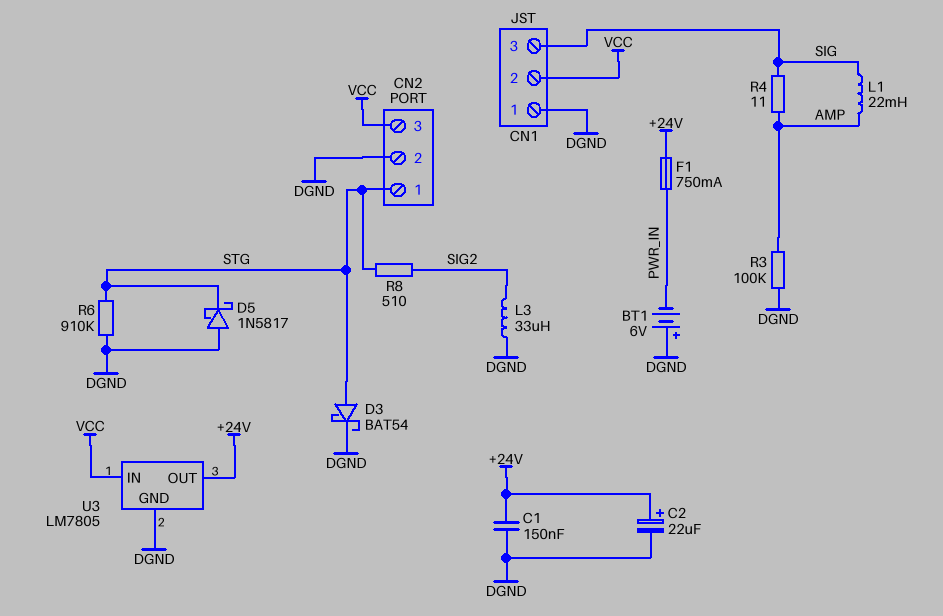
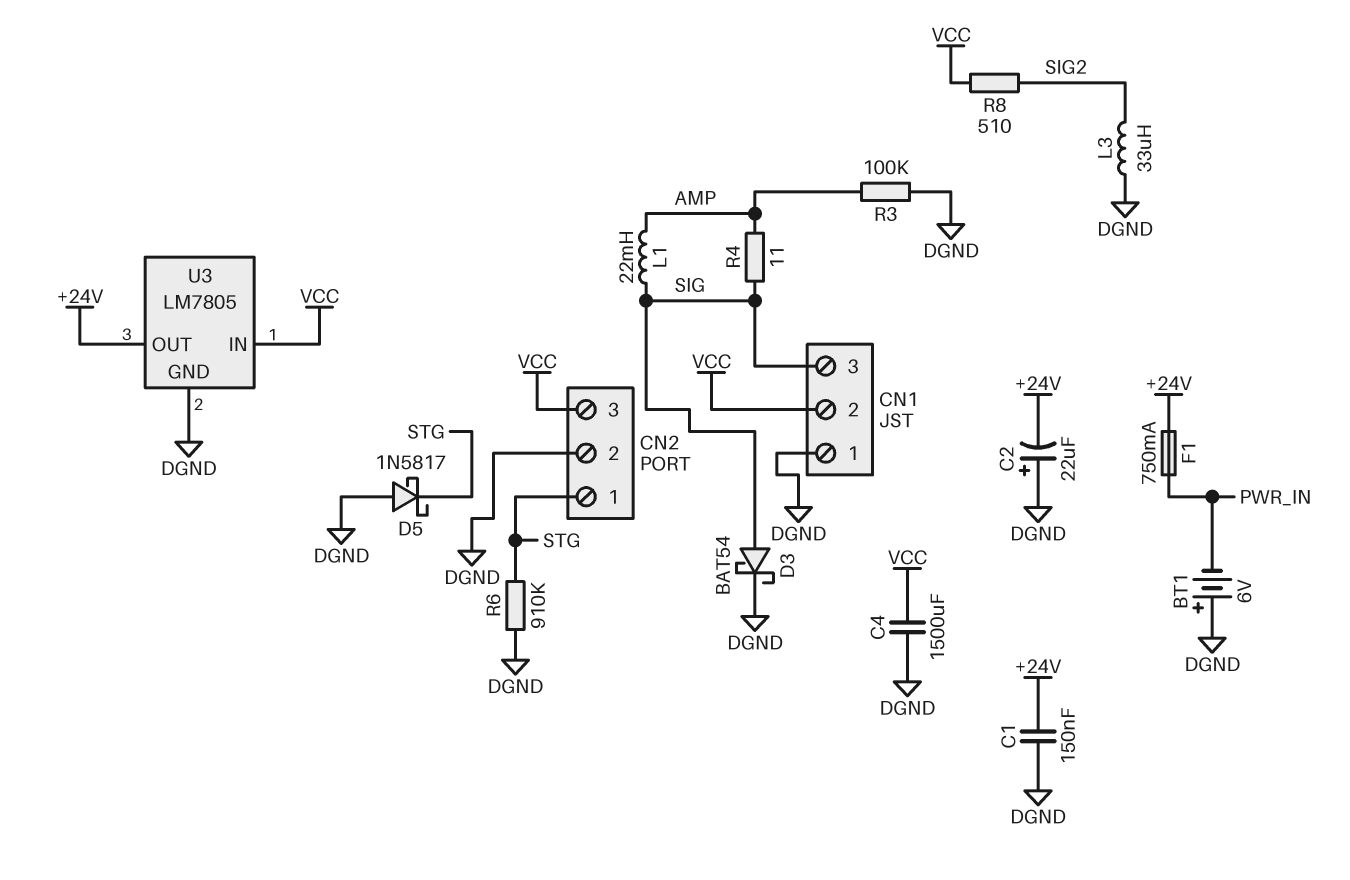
C2: 22uF (plus +24V, minus DGND) -> 22uF (plus DGND, minus +24V)
C4: none -> 1500uF (DGND, VCC)
D3: schottky BAT54 (A STG, K DGND) -> schottky BAT54 (A SIG, K DGND)
R8: 510 (SIG2, STG) -> 510 (SIG2, VCC)

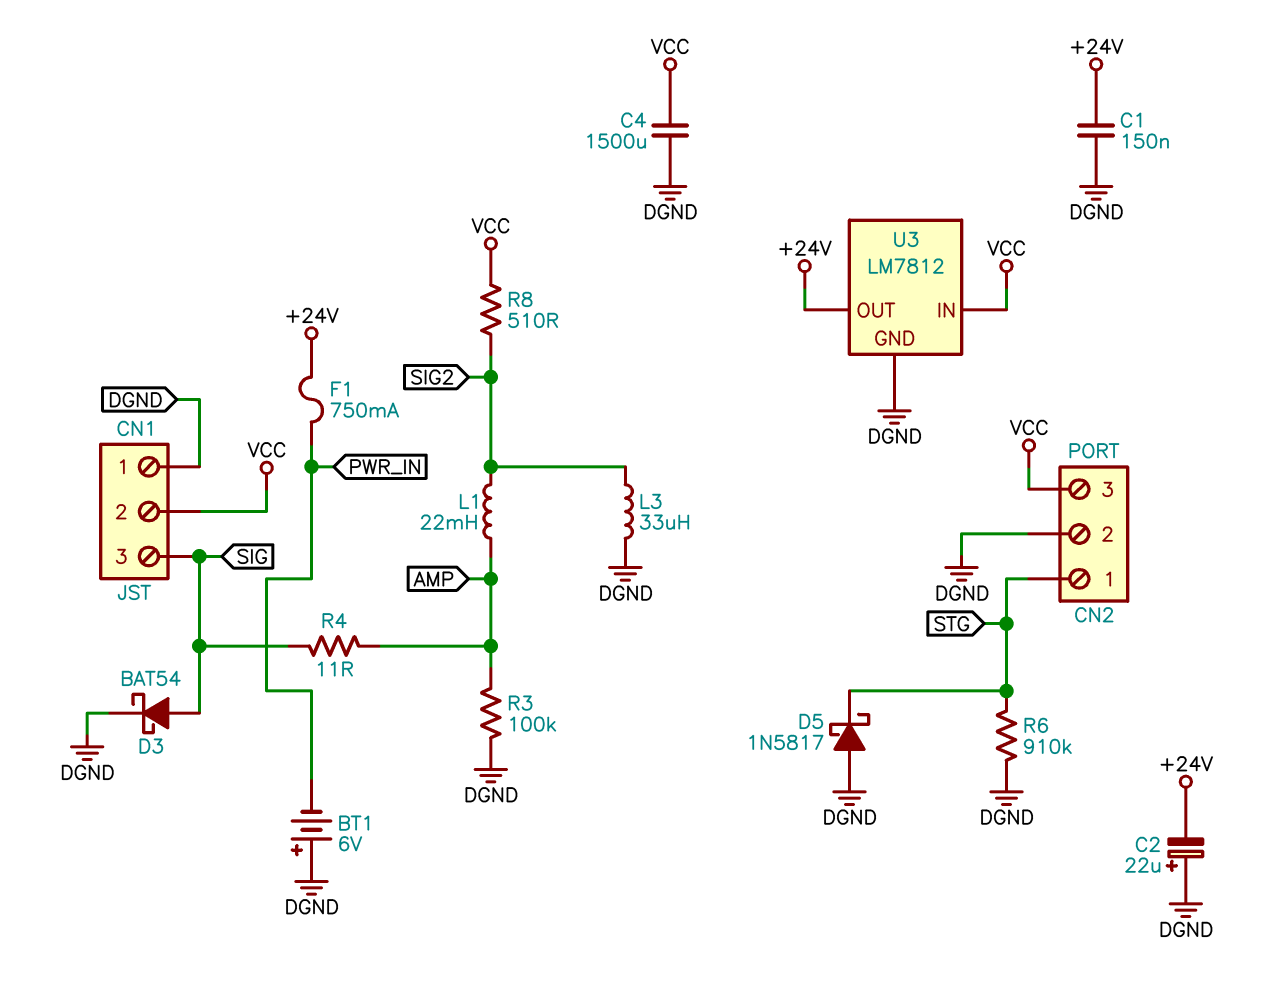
L1: 22mH (AMP, SIG) -> 22mH (AMP, SIG2)
U3: LM7805 -> LM7812

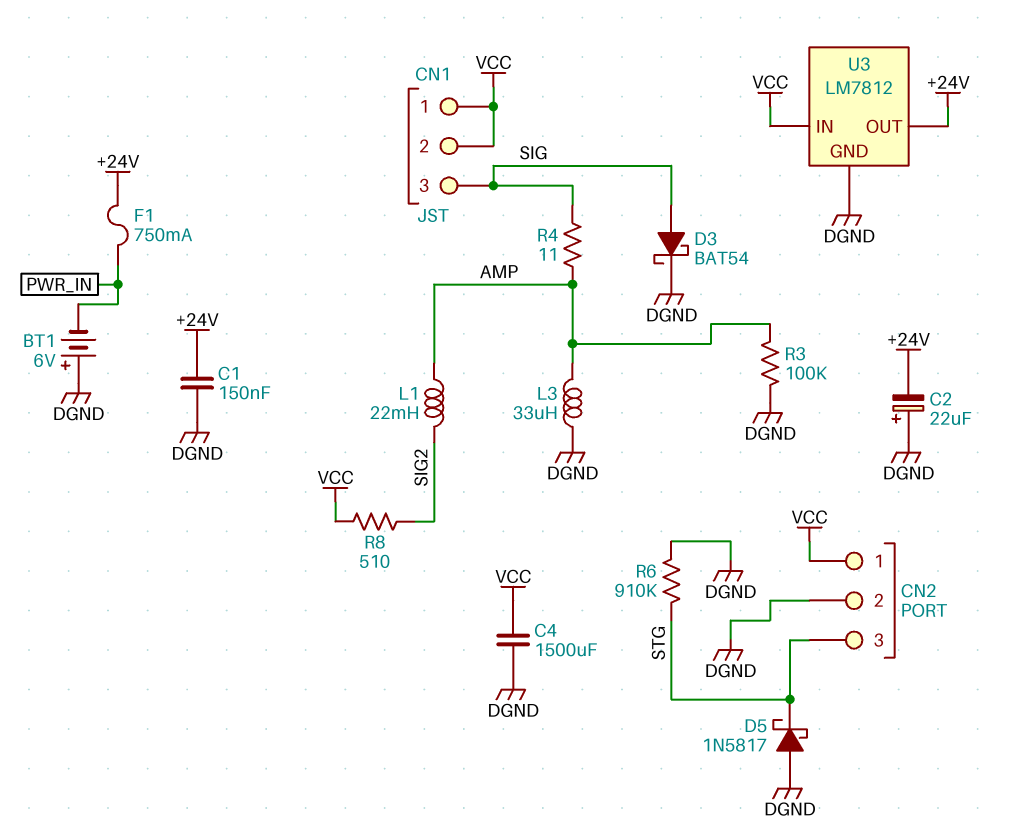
CN1 pin 1: DGND -> VCC
CN2 pin 1: STG -> VCC
CN2 pin 3: VCC -> STG
L3: 33uH (DGND, SIG2) -> 33uH (AMP, DGND)

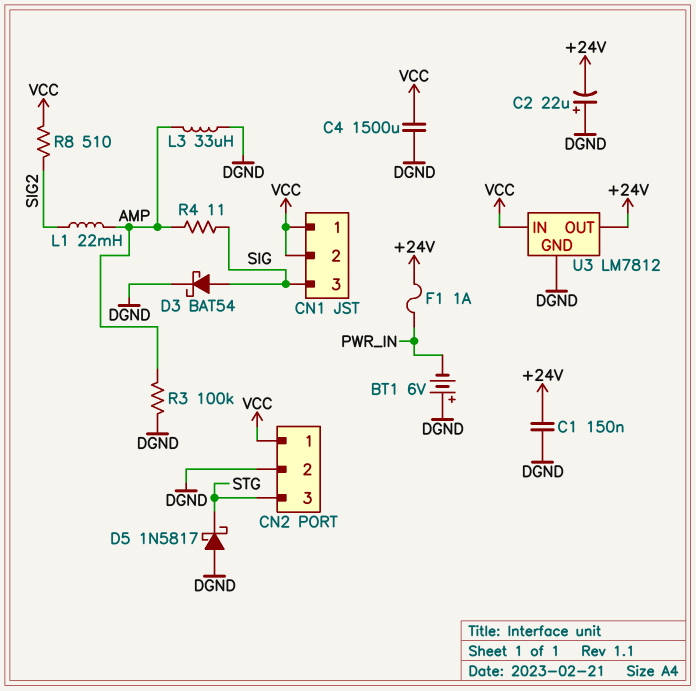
F1: 750mA (+24V, PWR_IN) -> 1A (+24V, PWR_IN)
R6: 910k (DGND, STG) -> none

